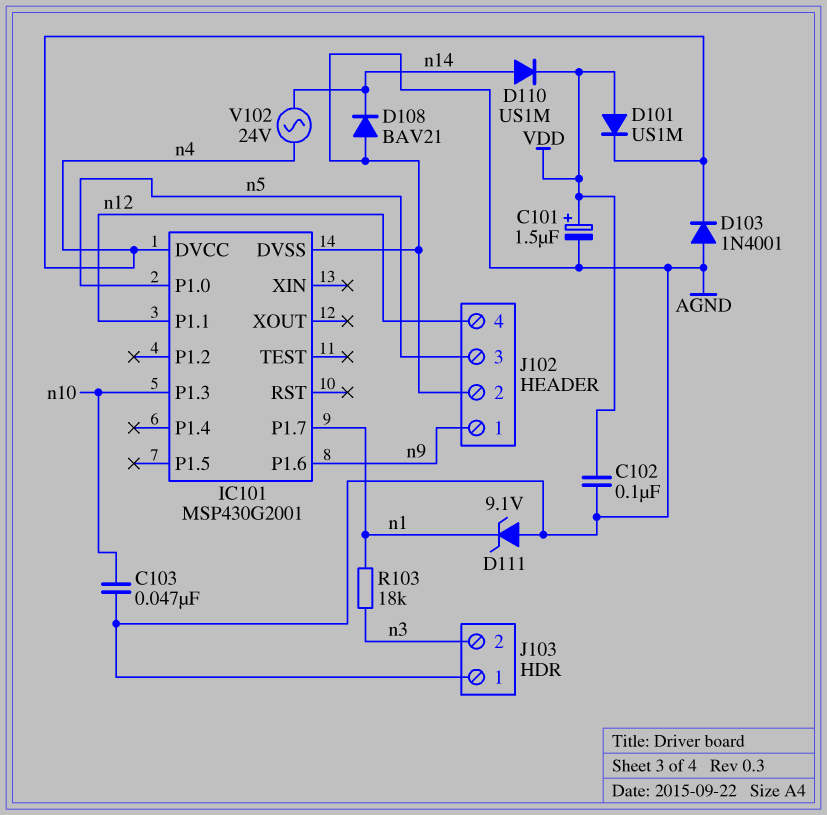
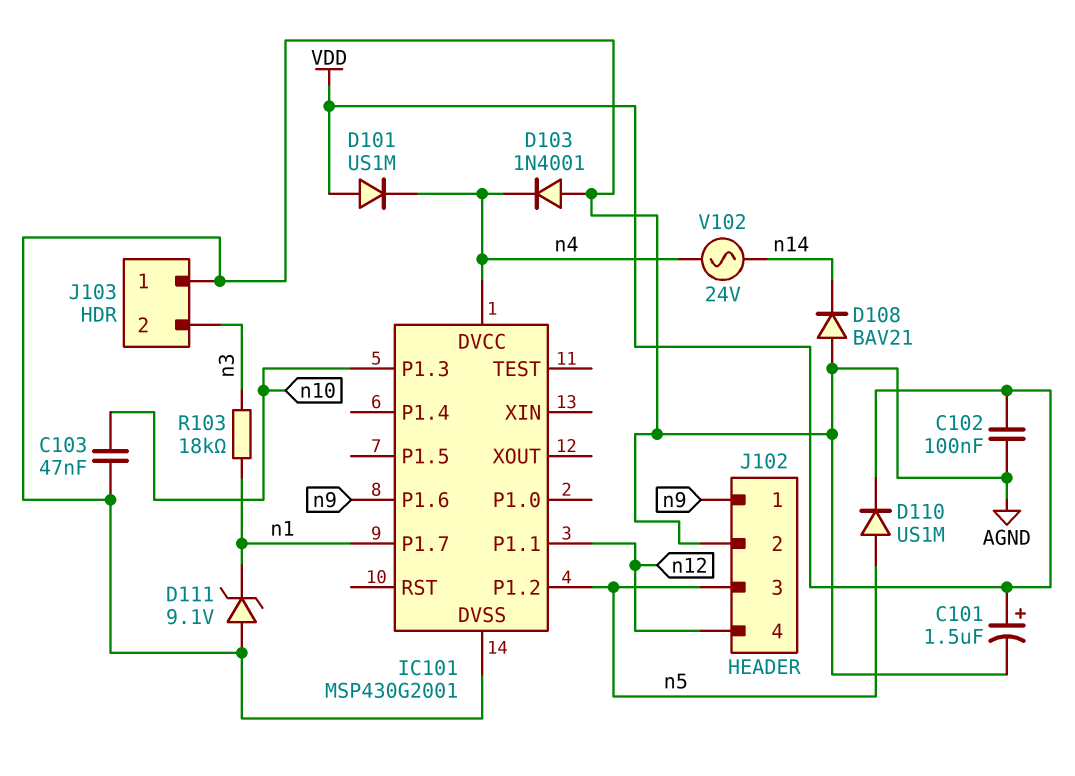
D110: diode US1M (A n14, K VDD) -> diode US1M (A n5, K VDD)
IC101 pin P1.0: n5 -> none
IC101 pin P1.2: none -> n5

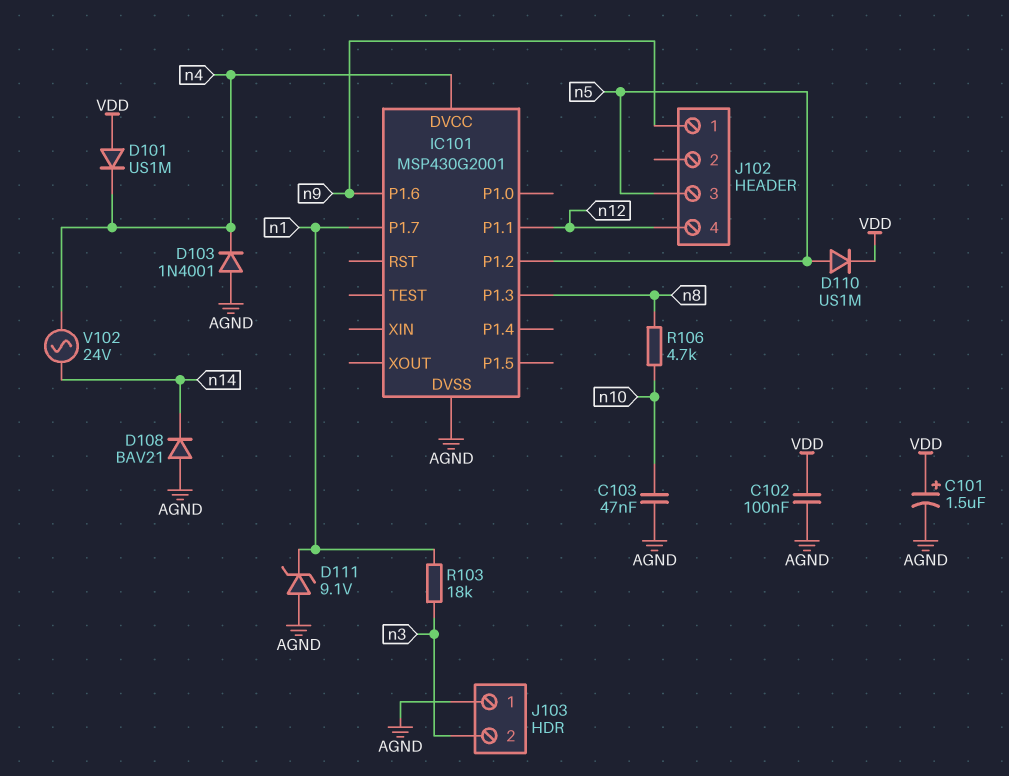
IC101 pin P1.3: n10 -> n8
J102 pin 2: AGND -> none
R106: none -> 4.7k (n8, n10)

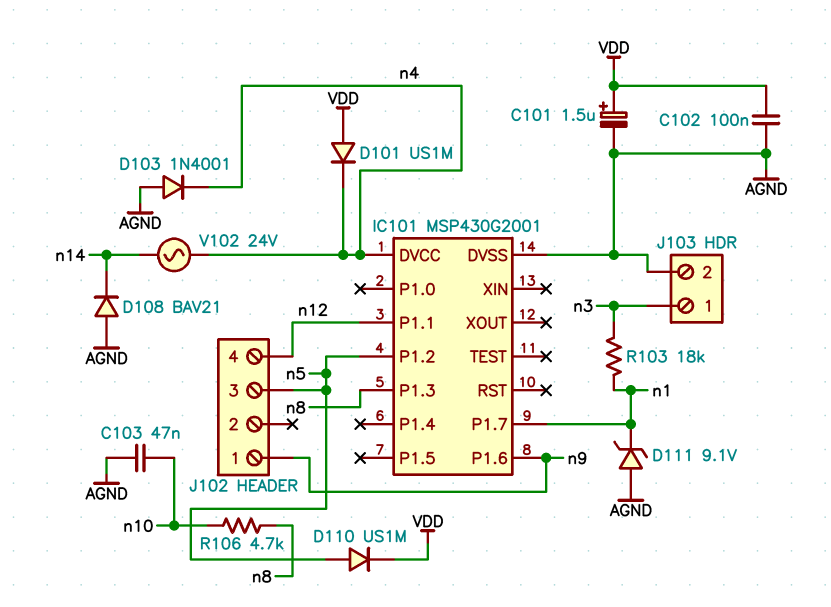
J103 pin 1: AGND -> n3
J103 pin 2: n3 -> AGND

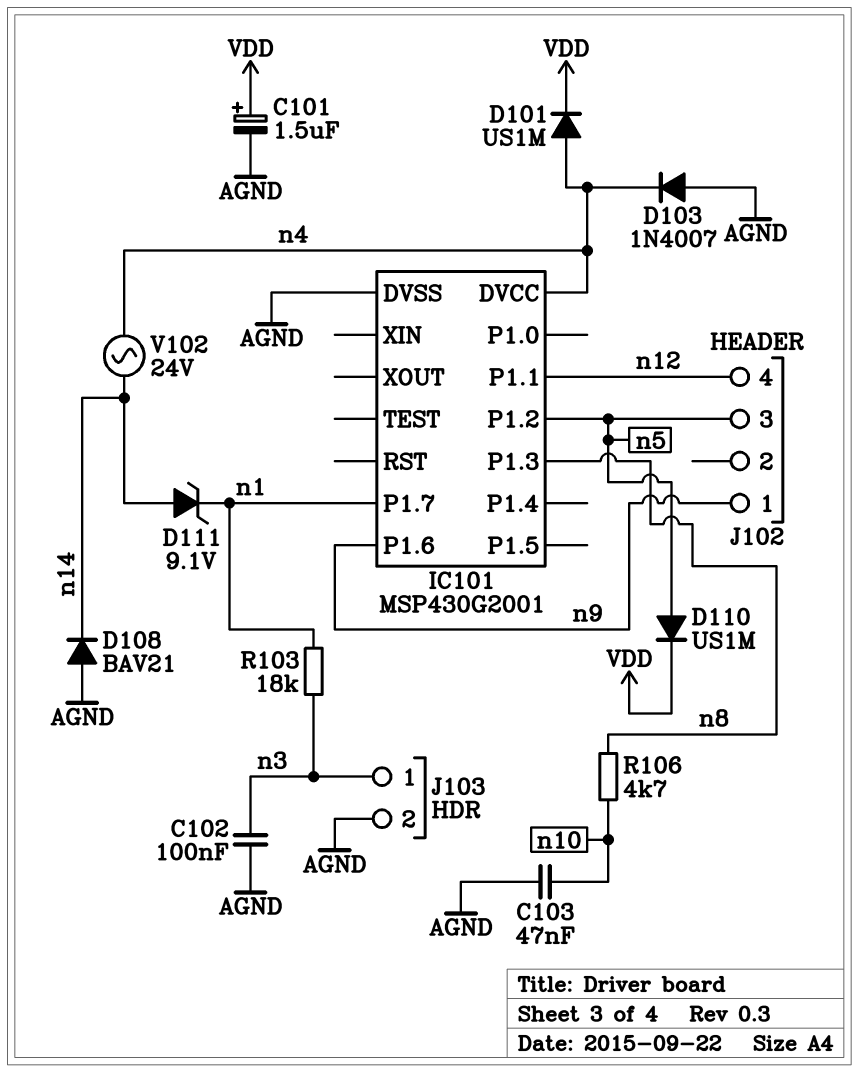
C102: 100nF (AGND, VDD) -> 100nF (AGND, n3)
D101: diode US1M (A VDD, K n4) -> diode US1M (A n4, K VDD)
D103: diode 1N4001 (A AGND, K n4) -> diode 1N4007 (A AGND, K n4)
D111: zener 9.1V (A AGND, K n1) -> zener 9.1V (A n14, K n1)

